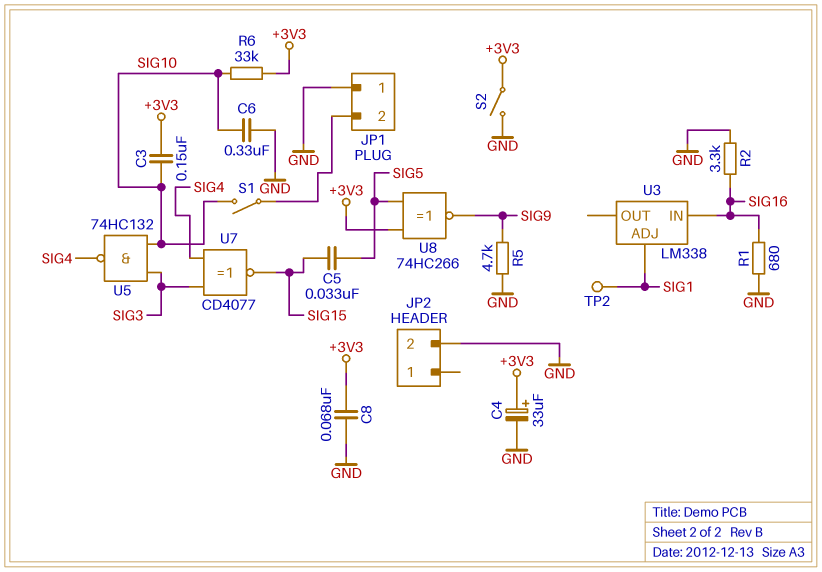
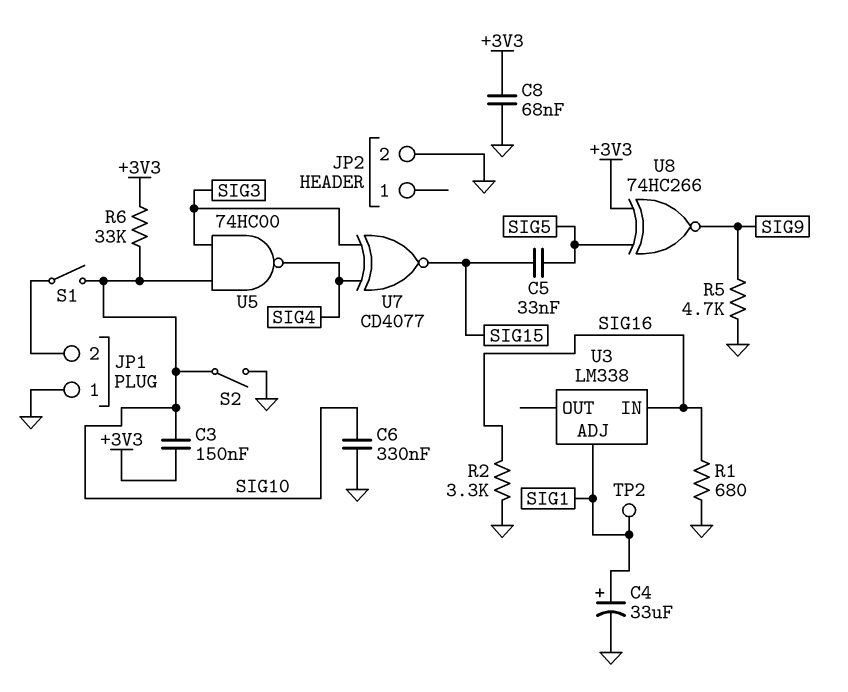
C4: 33uF (plus +3V3, minus GND) -> 33uF (plus SIG1, minus GND)
S2: switch (+3V3, GND) -> switch (GND, SIG10)
U5: NAND 74HC132 (in SIG3, in SIG10, out SIG4) -> NAND 74HC00 (in SIG3, in SIG10, out SIG4)

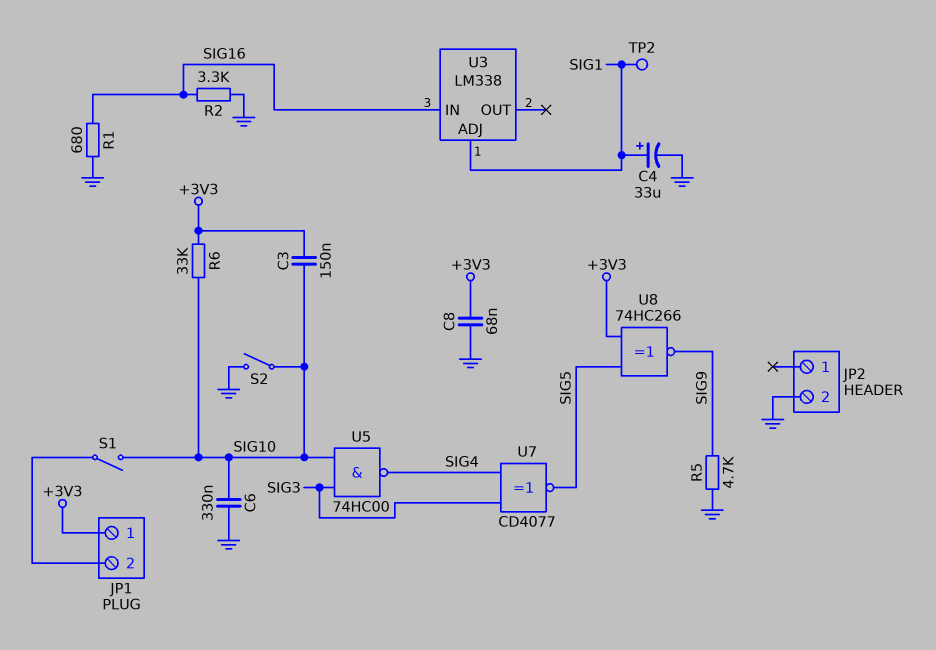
C5: 33nF (SIG5, SIG15) -> none
JP1 pin 1: GND -> +3V3
U7: XNOR CD4077 (in SIG3, in SIG4, out SIG15) -> XNOR CD4077 (in SIG3, in SIG4, out SIG5)

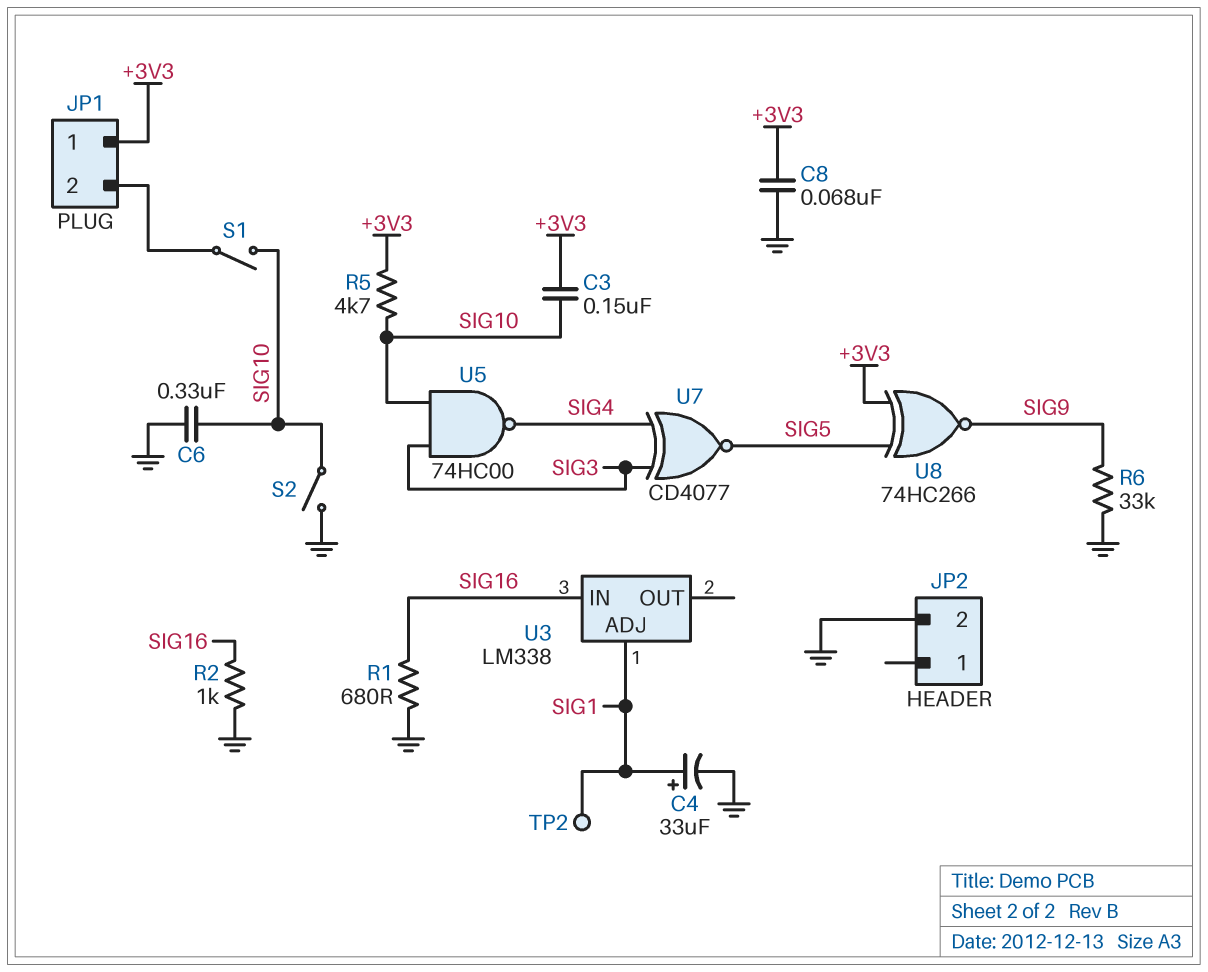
R2: 3.3k (GND, SIG16) -> 1k (GND, SIG16)
R5: 4.7k (GND, SIG9) -> 4.7k (+3V3, SIG10)
R6: 33k (+3V3, SIG10) -> 33k (GND, SIG9)

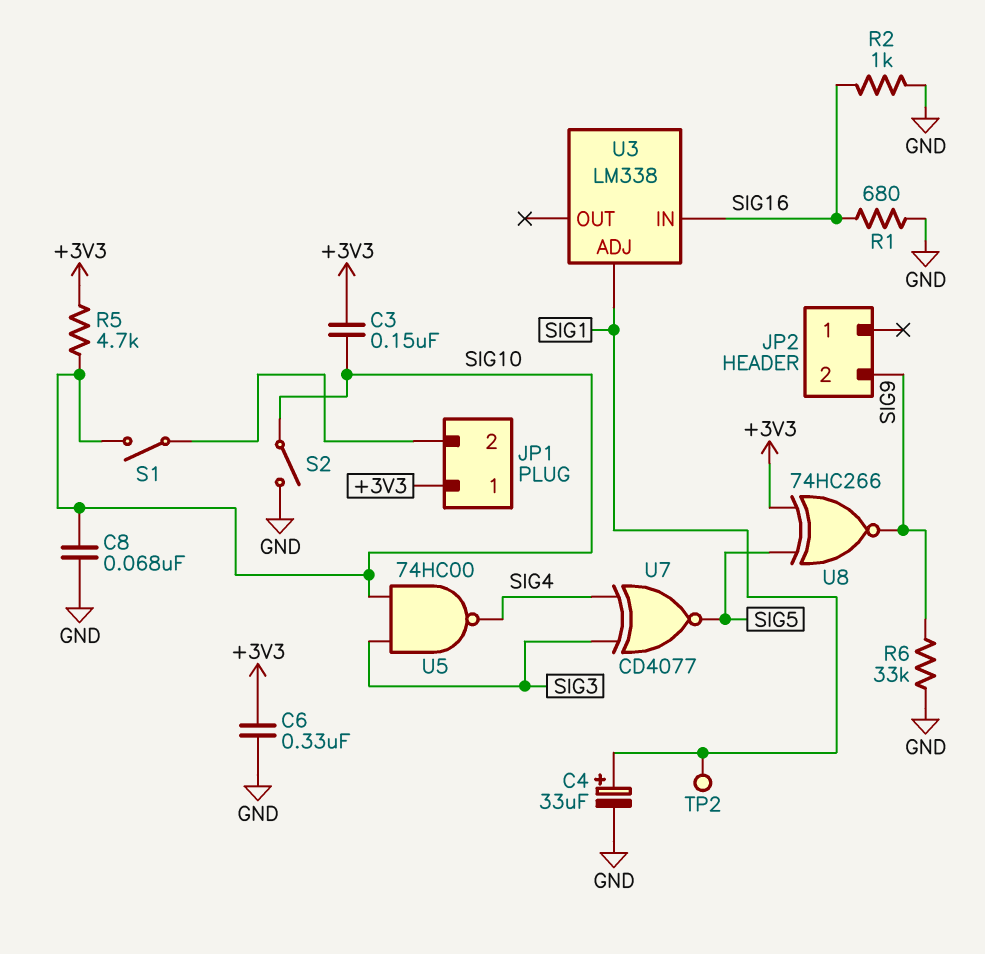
C6: 330nF (GND, SIG10) -> 330nF (+3V3, GND)
C8: 68nF (+3V3, GND) -> 68nF (GND, SIG10)
JP2 pin 2: GND -> SIG9

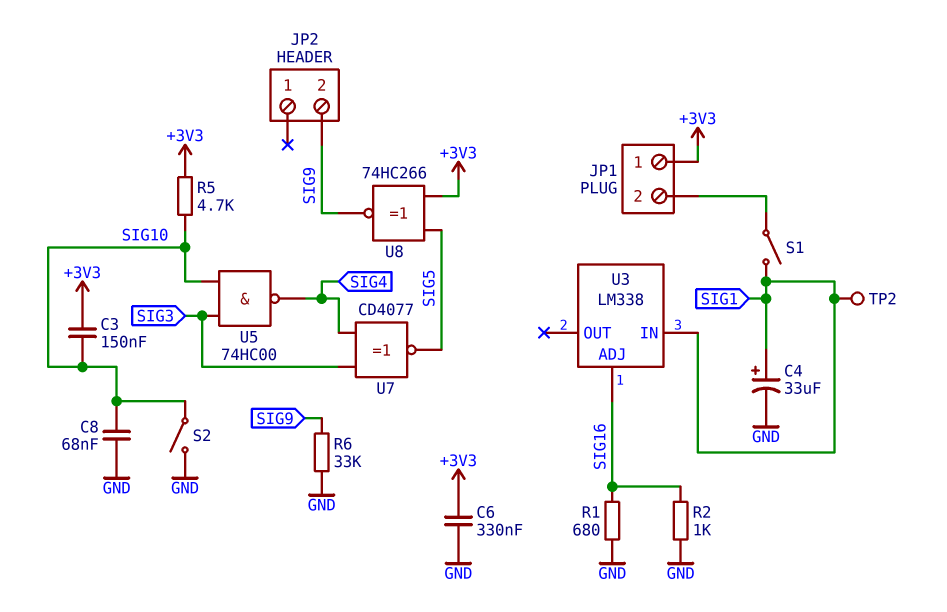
S1: switch (JP1/2, SIG10) -> switch (JP1/2, SIG1)
U3 pin ADJ: SIG1 -> SIG16
U3 pin IN: SIG16 -> SIG1

